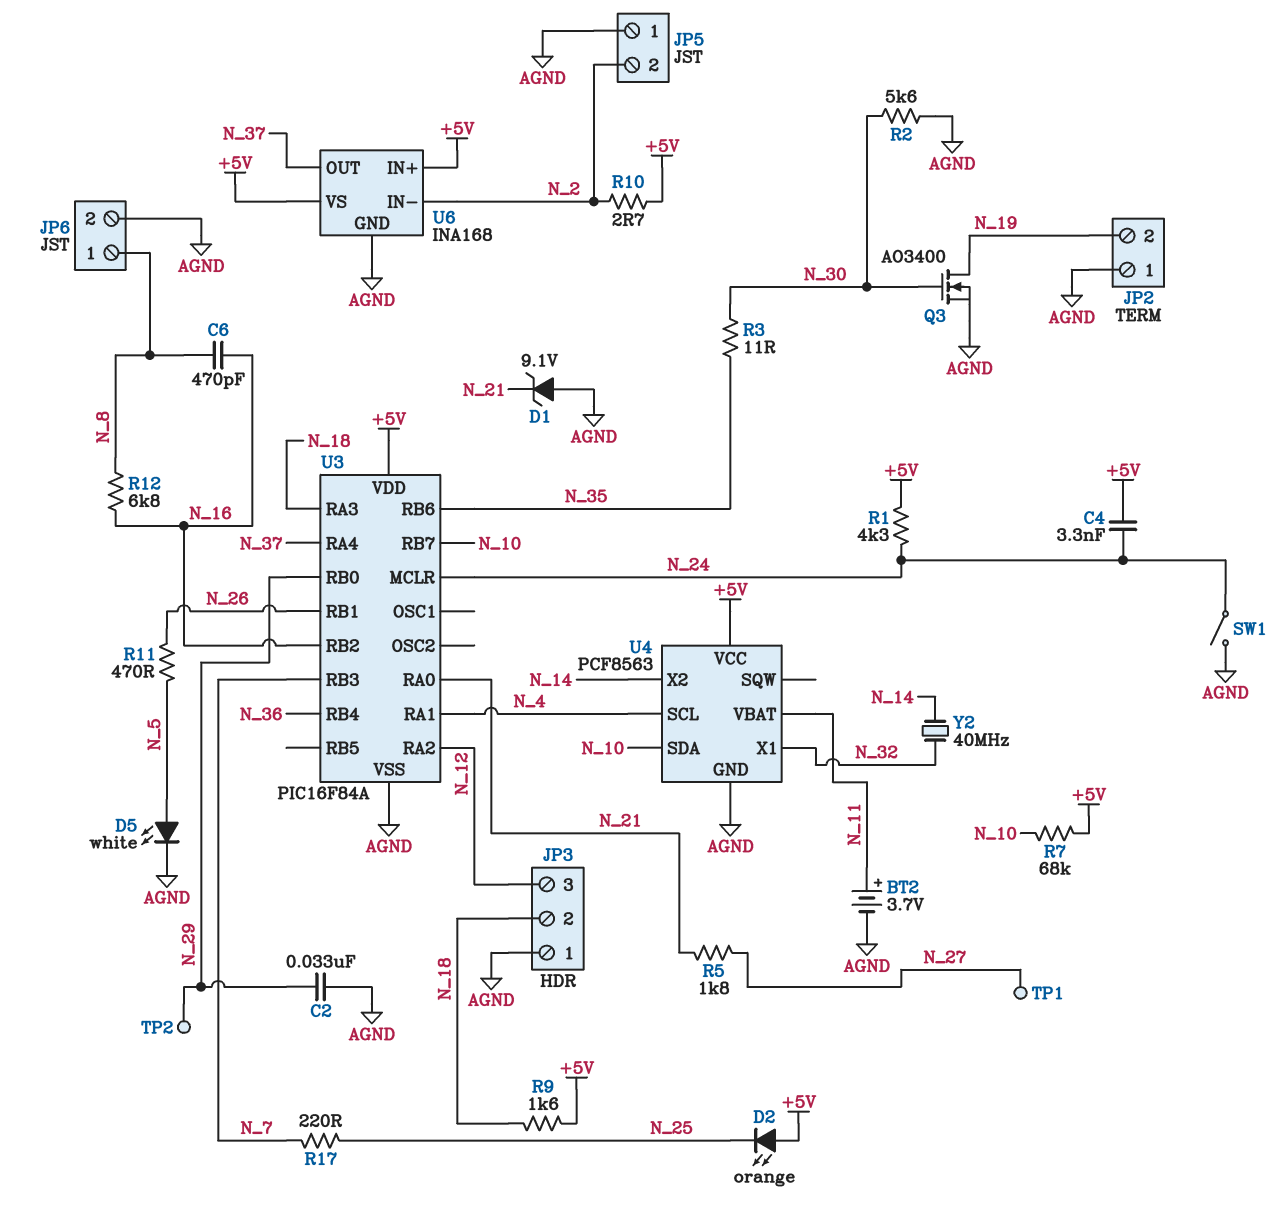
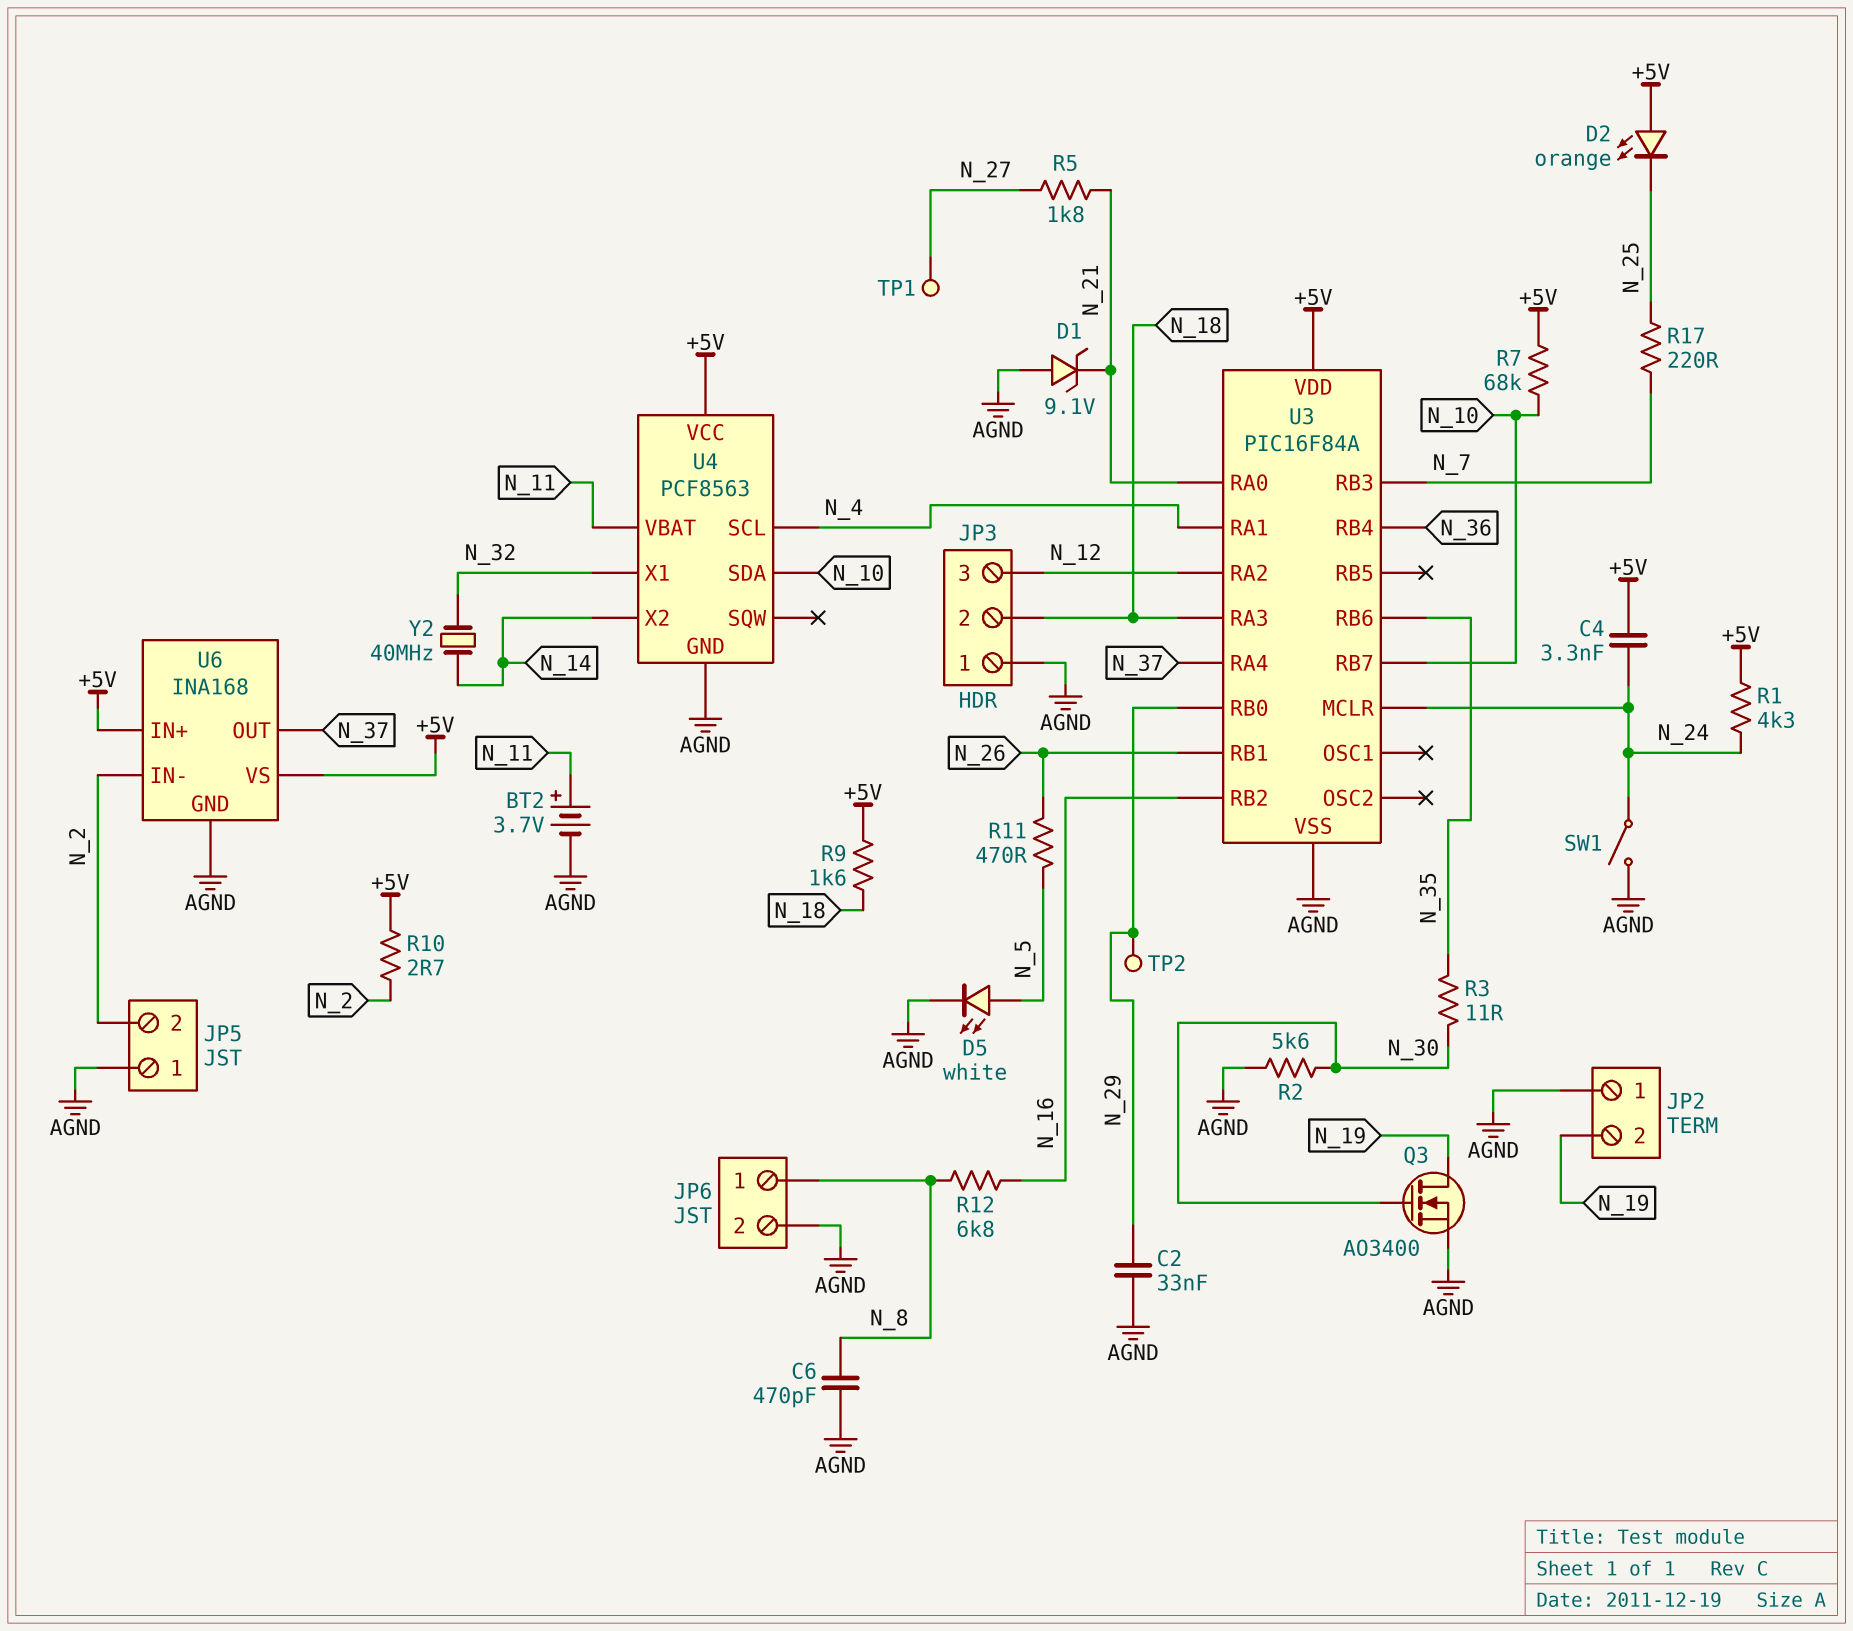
C6: 470pF (N_8, N_16) -> 470pF (AGND, N_8)

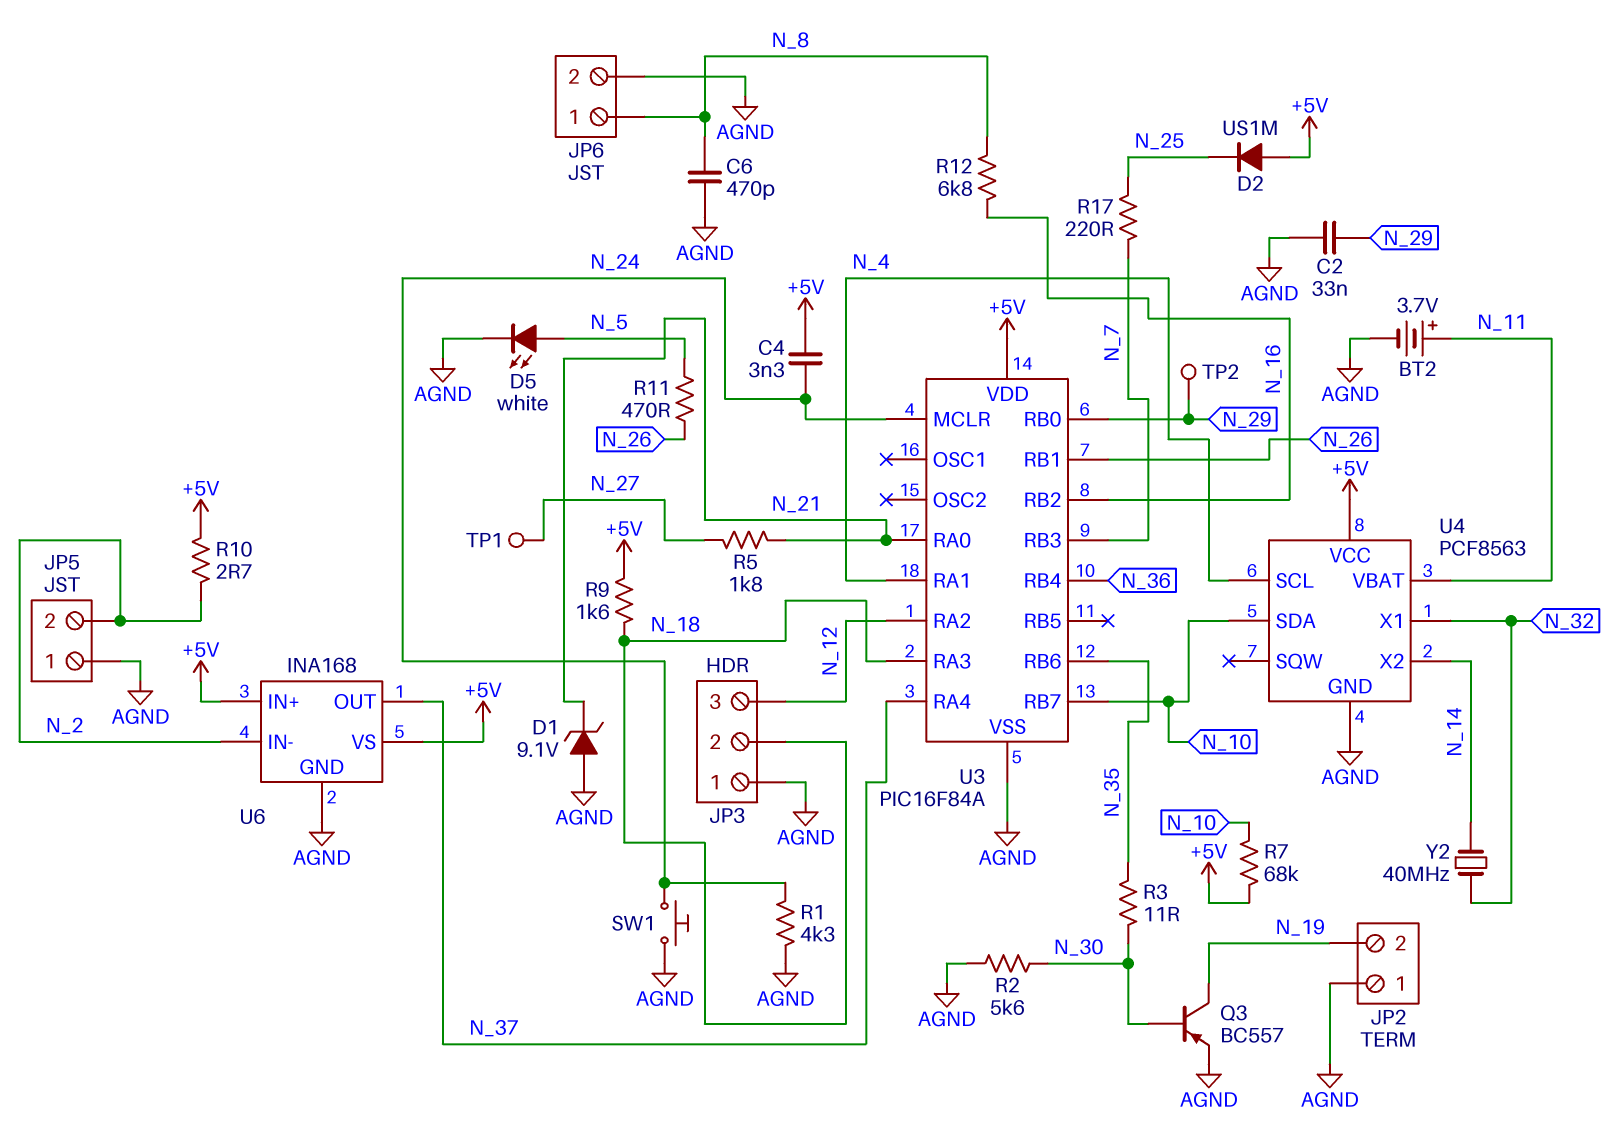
D2: LED orange (A +5V, K N_25) -> diode US1M (A +5V, K N_25)
Q3: NMOS AO3400 (G N_30, D N_19, S AGND) -> PNP BC557 (B N_30, C N_19, E AGND)
R1: 4.3k (+5V, N_24) -> 4.3k (AGND, N_24)
SW1: switch (AGND, N_24) -> button (AGND, N_24)

